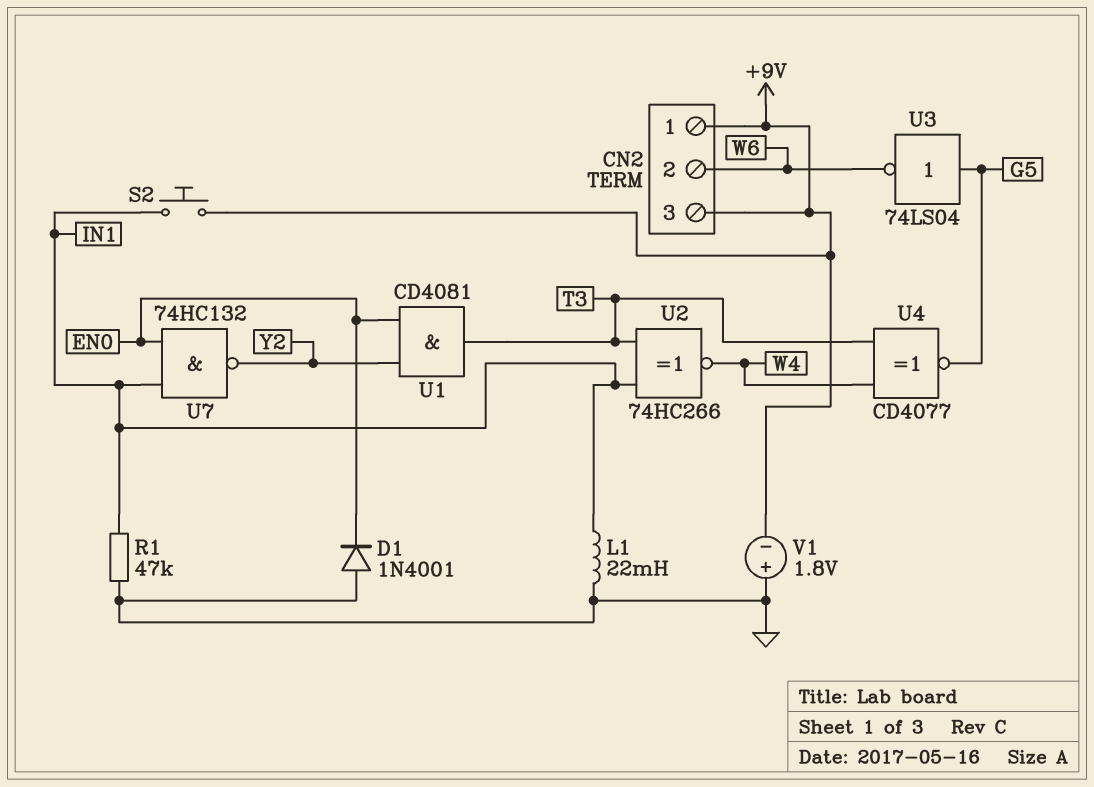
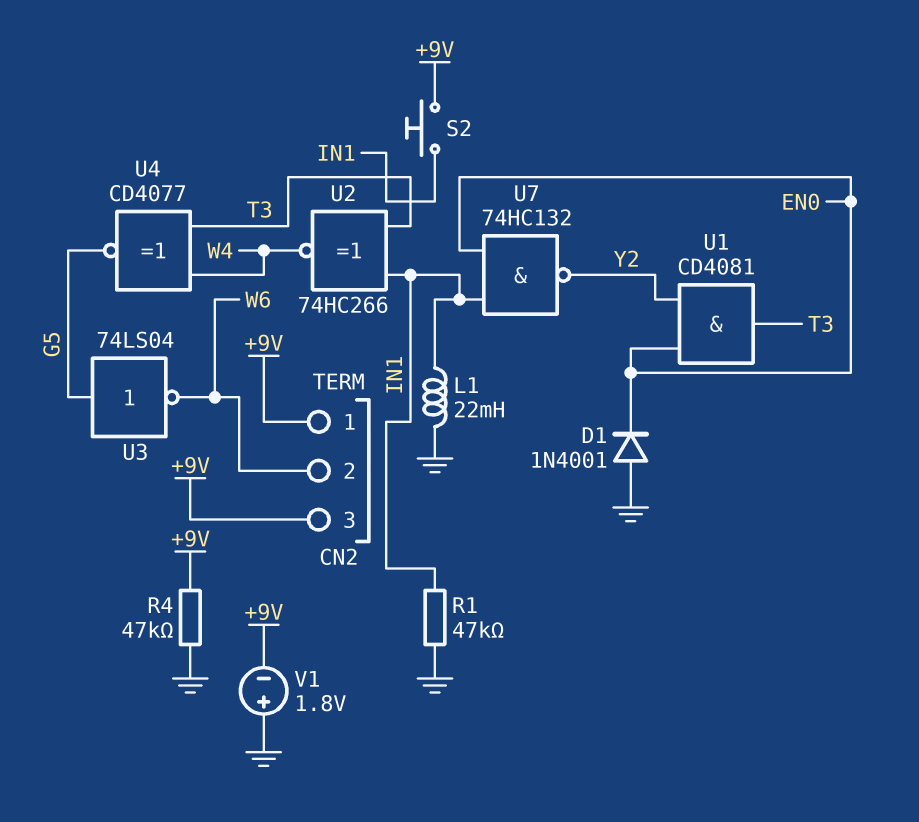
R4: none -> 47k (+9V, GND)

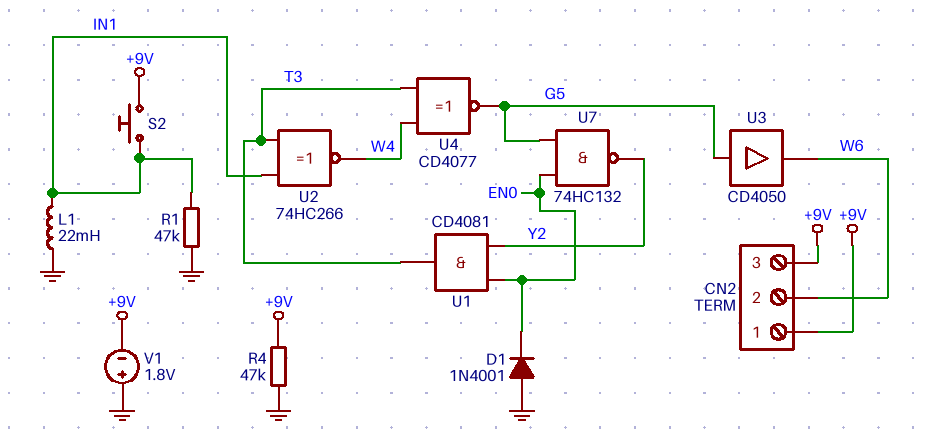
U3: NOT 74LS04 (in G5, out W6) -> buffer CD4050 (in G5, out W6)
U7: NAND 74HC132 (in EN0, in IN1, out Y2) -> NAND 74HC132 (in EN0, in G5, out Y2)

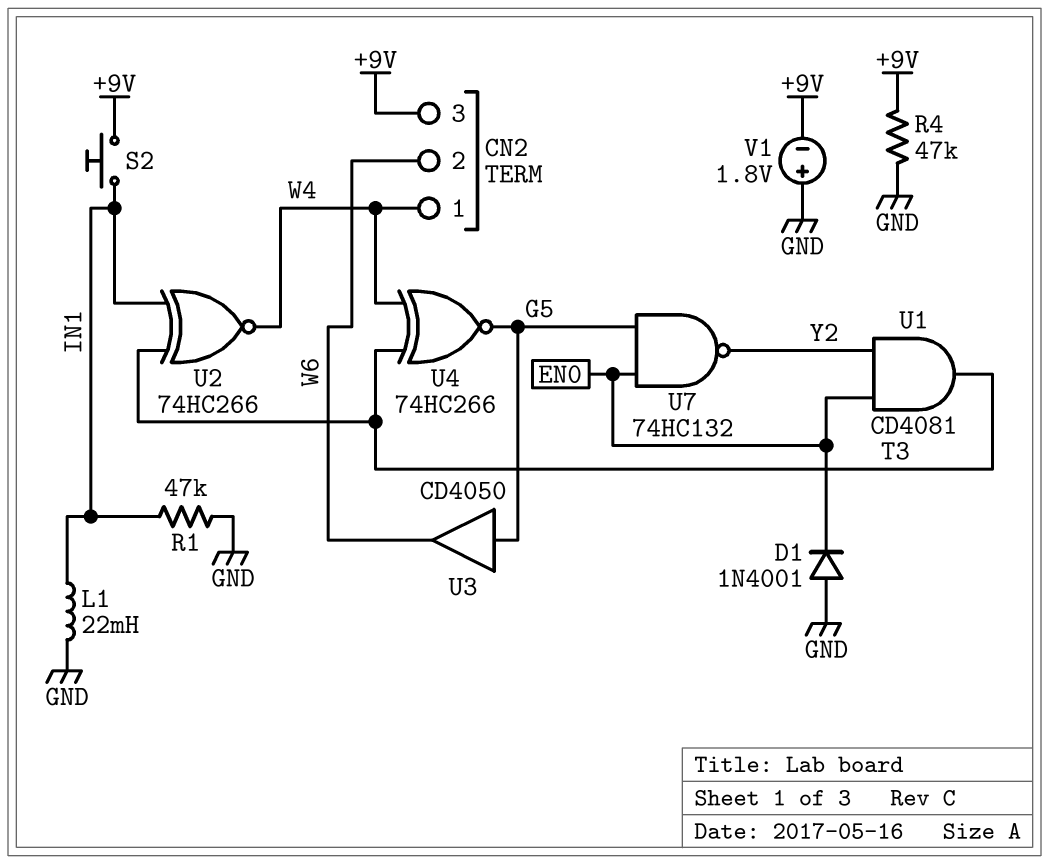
CN2 pin 1: +9V -> W4
U4: XNOR CD4077 (in T3, in W4, out G5) -> XNOR 74HC266 (in T3, in W4, out G5)

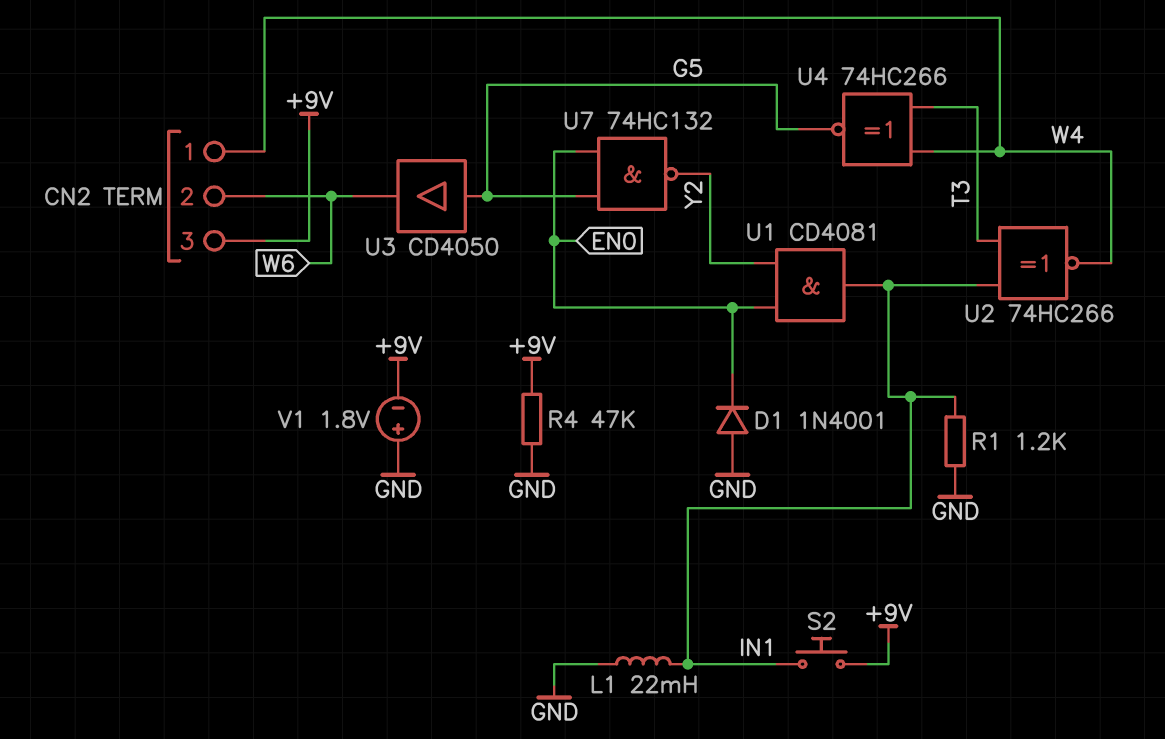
R1: 47k (GND, IN1) -> 1.2k (GND, IN1)
U1: AND CD4081 (in EN0, in Y2, out T3) -> AND CD4081 (in EN0, in Y2, out IN1)

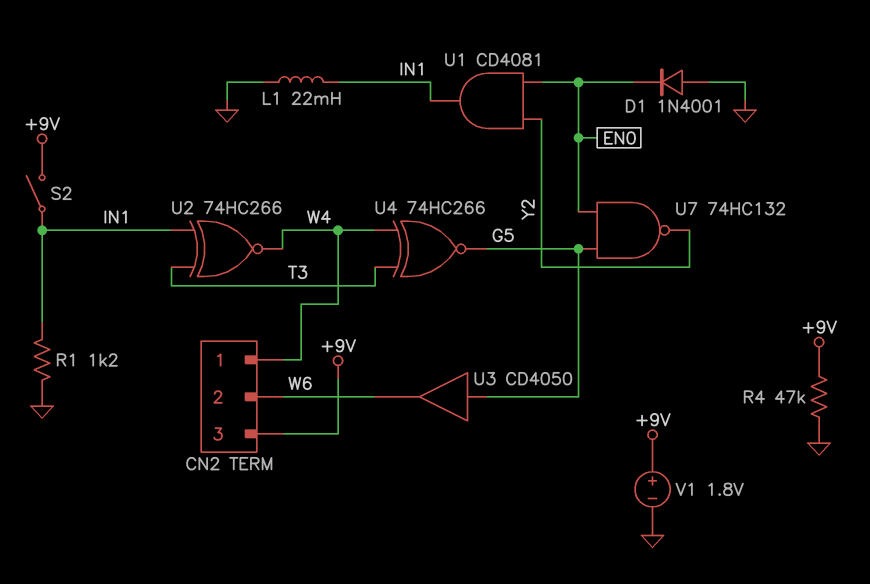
S2: button (+9V, IN1) -> switch (+9V, IN1)
V1: 1.8V (plus GND, minus +9V) -> 1.8V (plus +9V, minus GND)

